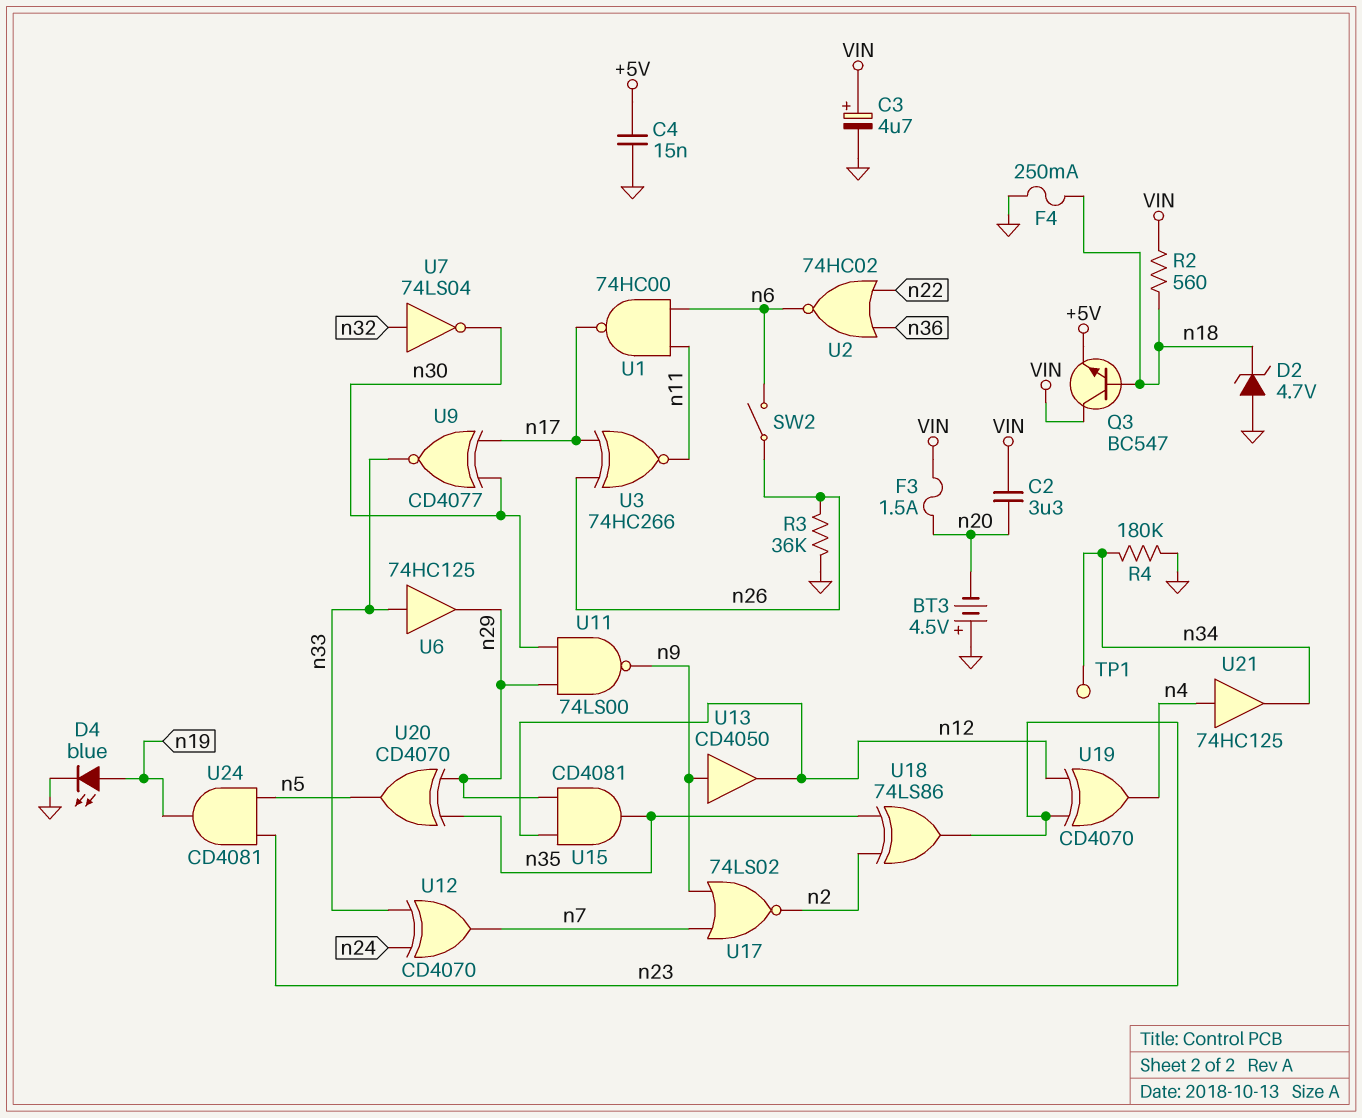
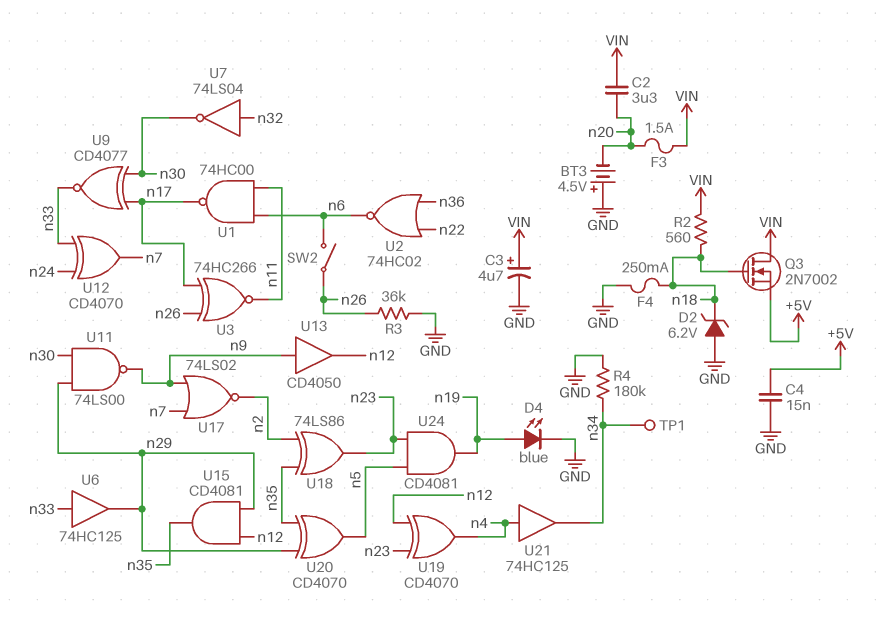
D2: zener 4.7V (A GND, K n18) -> zener 6.2V (A GND, K n18)
Q3: NPN BC547 (B n18, C VIN, E +5V) -> NMOS 2N7002 (G n18, D VIN, S +5V)

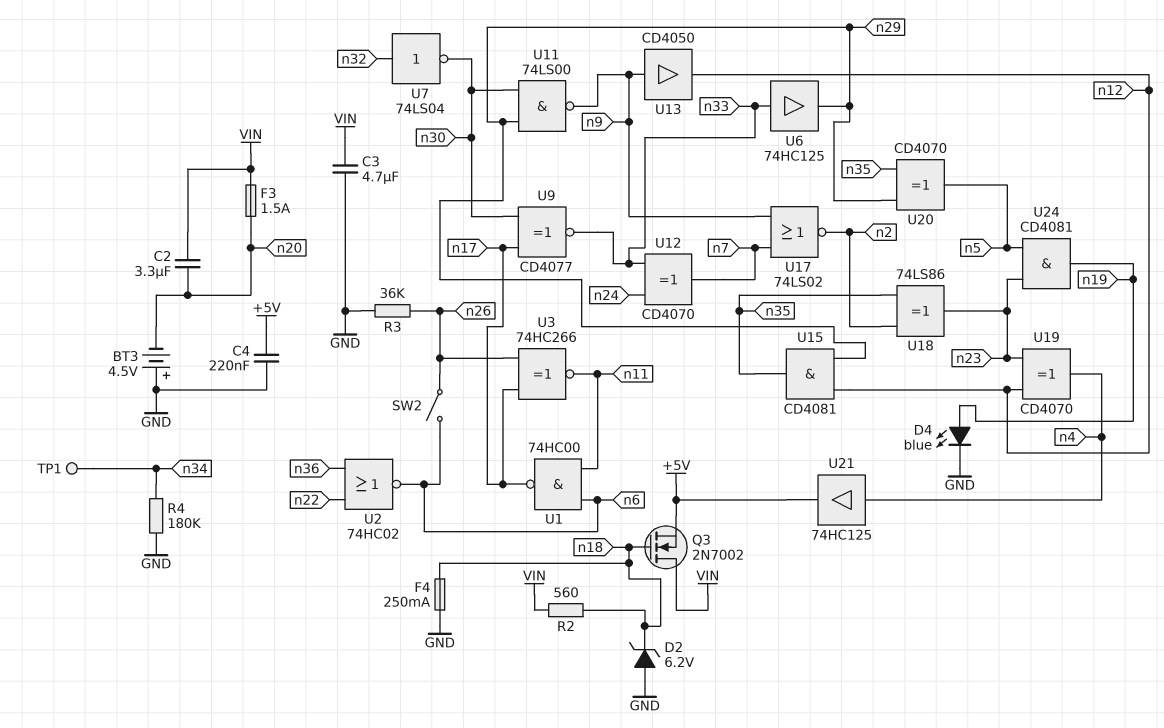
C3: 4.7uF (plus VIN, minus GND) -> 4.7uF (GND, VIN)
C4: 15nF (+5V, GND) -> 220nF (+5V, GND)
U21: buffer 74HC125 (in n4, out n34) -> buffer 74HC125 (in n4, out +5V)

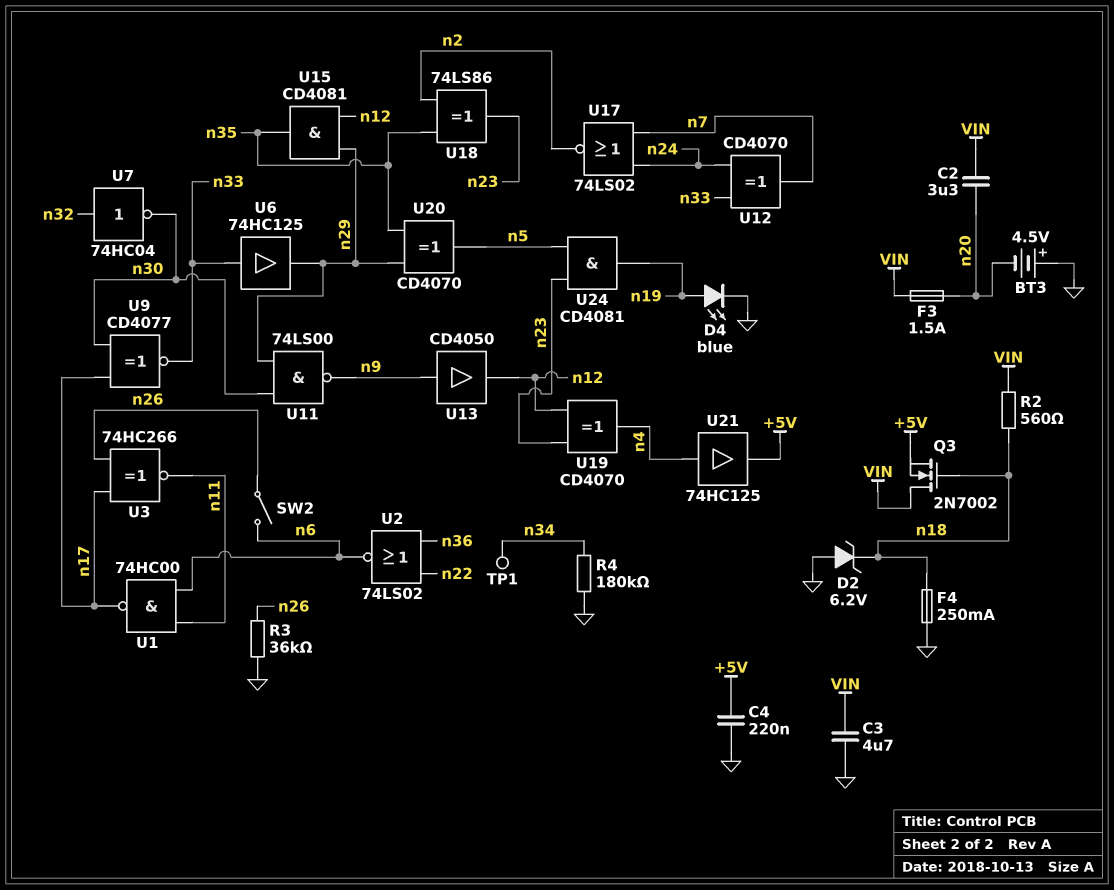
U2: NOR 74HC02 (in n22, in n36, out n6) -> NOR 74LS02 (in n22, in n36, out n6)
U7: NOT 74LS04 (in n32, out n30) -> NOT 74HC04 (in n32, out n30)
U17: NOR 74LS02 (in n7, in n9, out n2) -> NOR 74LS02 (in n7, in n24, out n2)

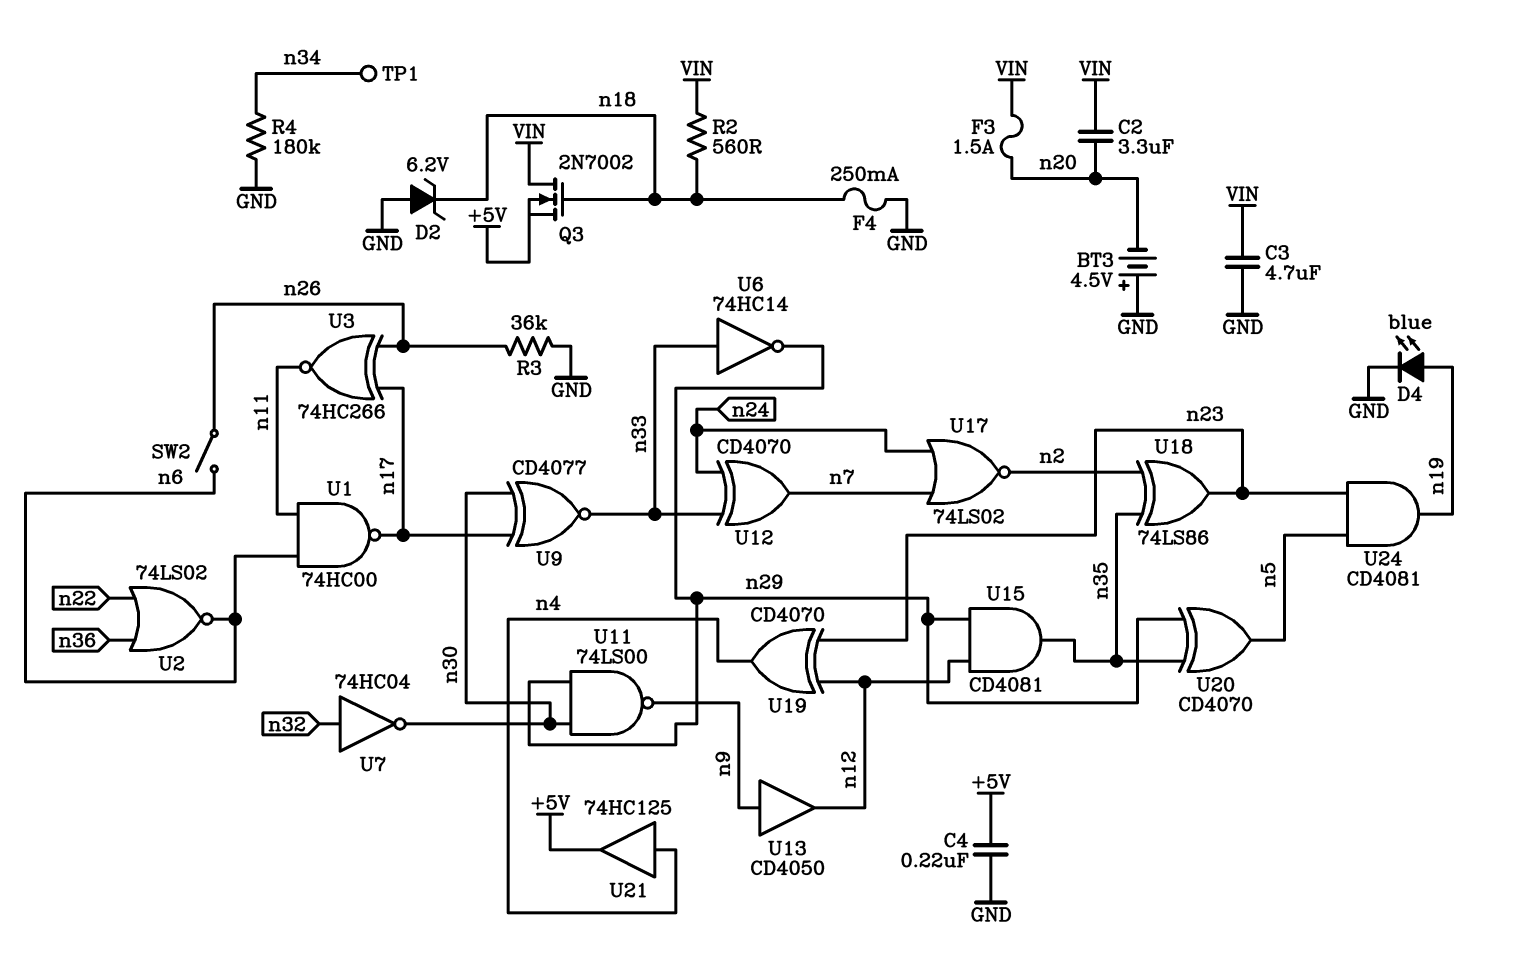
U6: buffer 74HC125 (in n33, out n29) -> NOT 74HC14 (in n33, out n29)

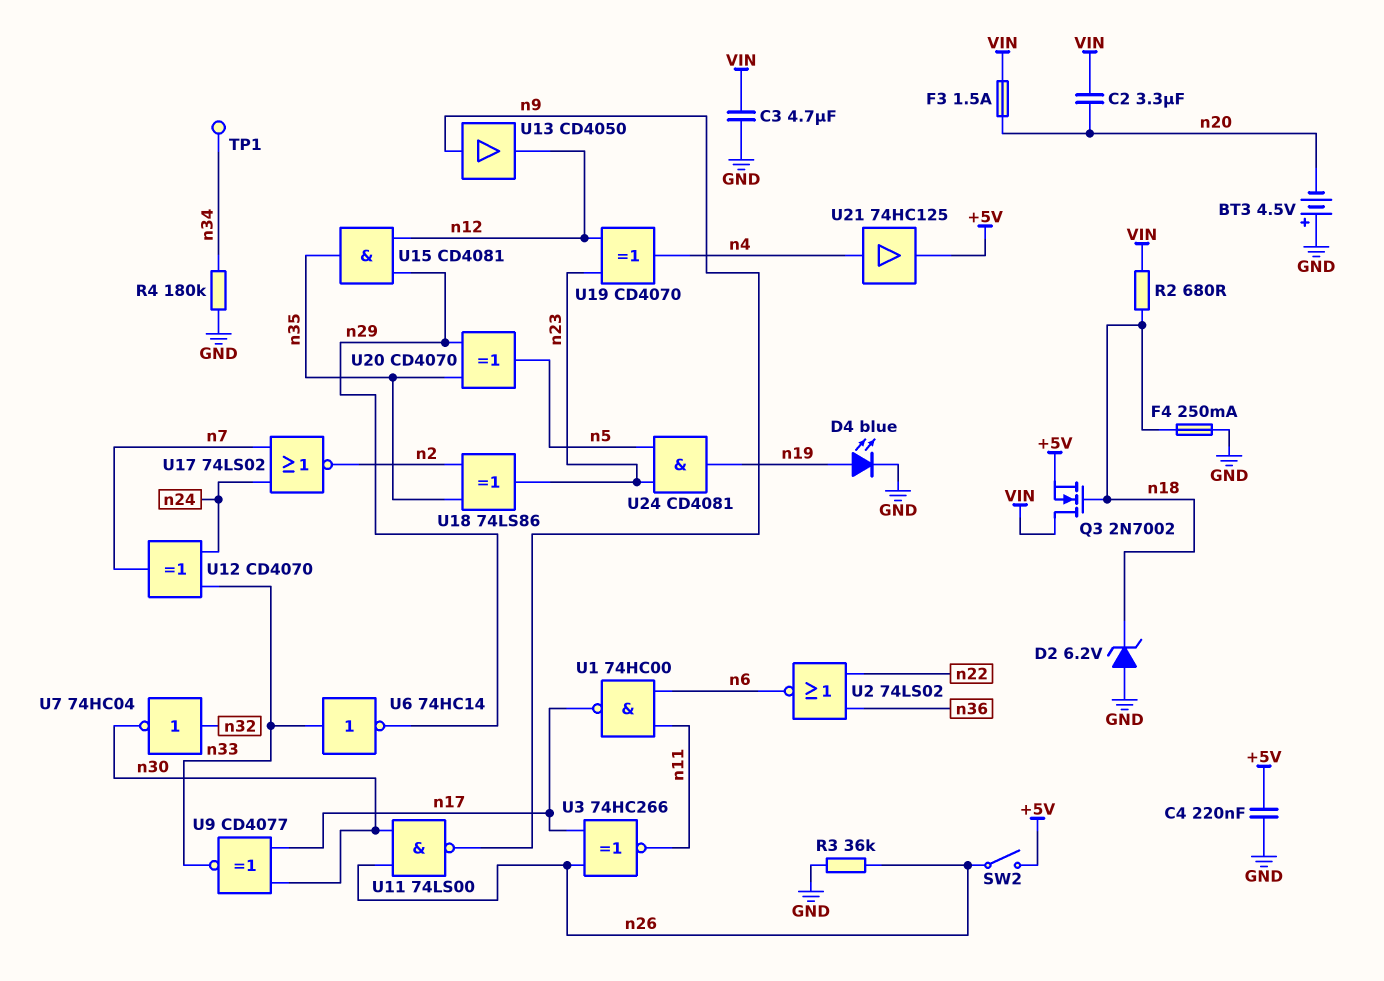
R2: 560 (VIN, n18) -> 680 (VIN, n18)
SW2: switch (n6, n26) -> switch (+5V, n26)
U11: NAND 74LS00 (in n29, in n30, out n9) -> NAND 74LS00 (in n26, in n30, out n9)

